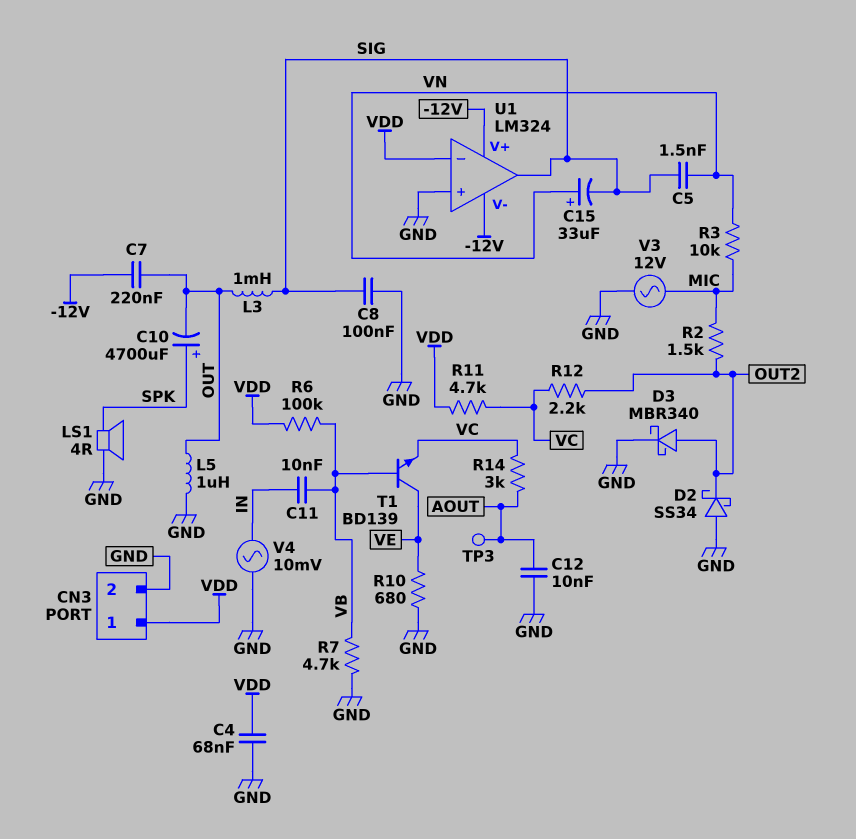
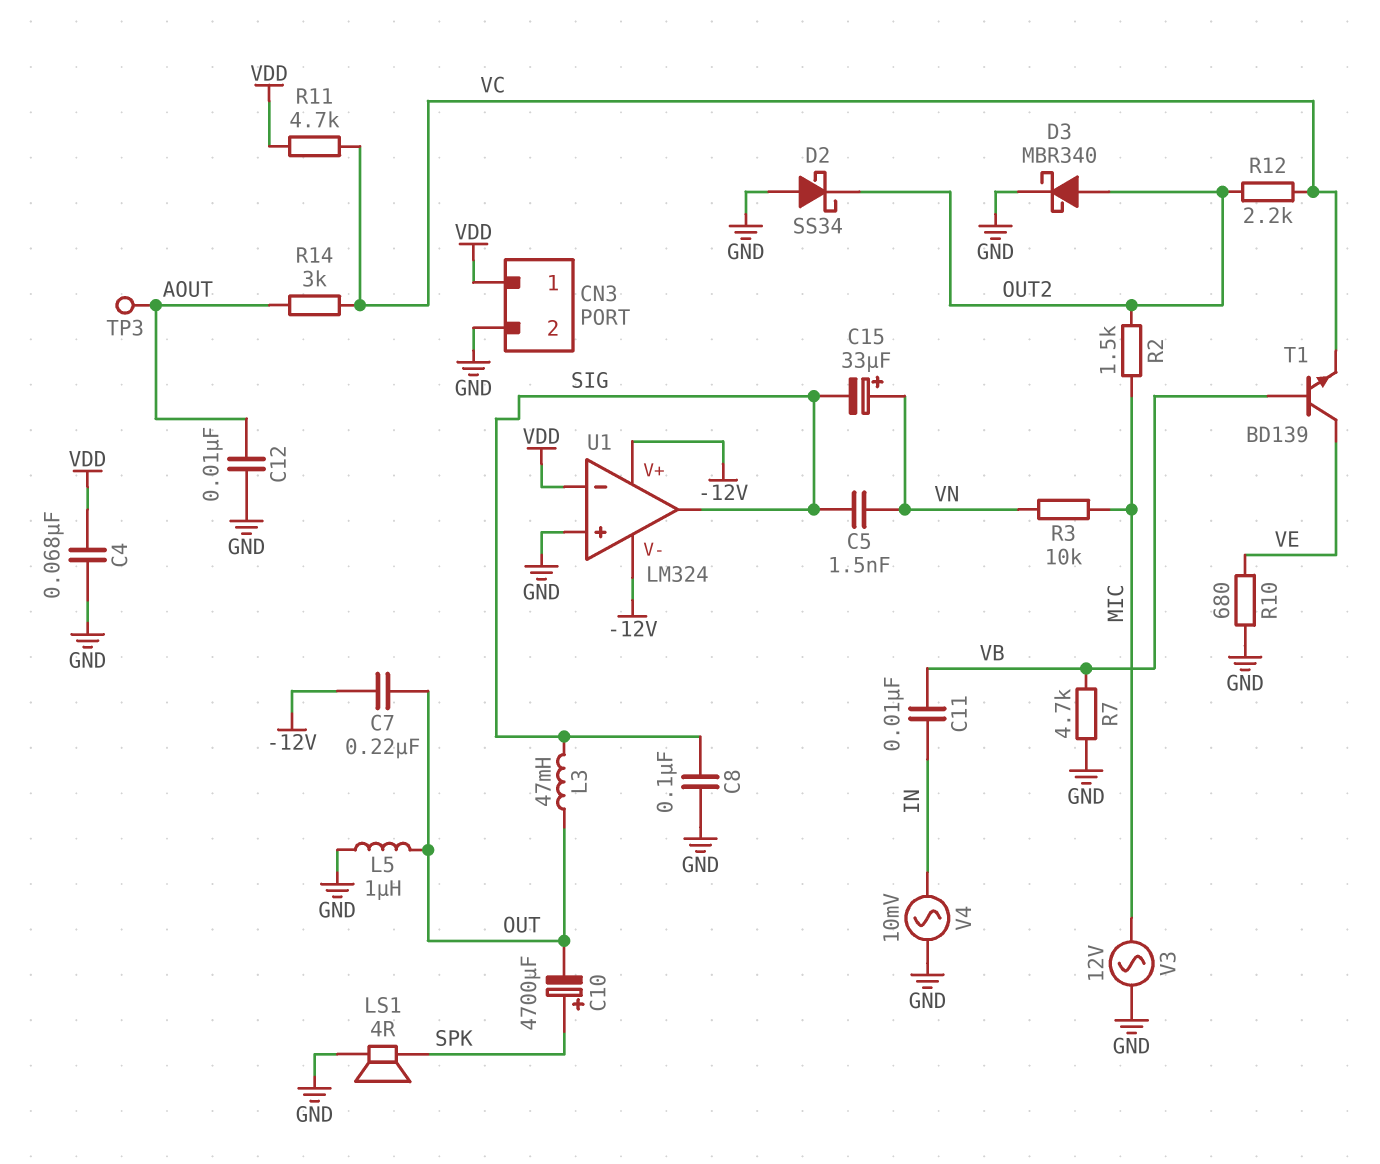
L3: 1mH (OUT, SIG) -> 47mH (OUT, SIG)
R6: 100k (VB, VDD) -> none

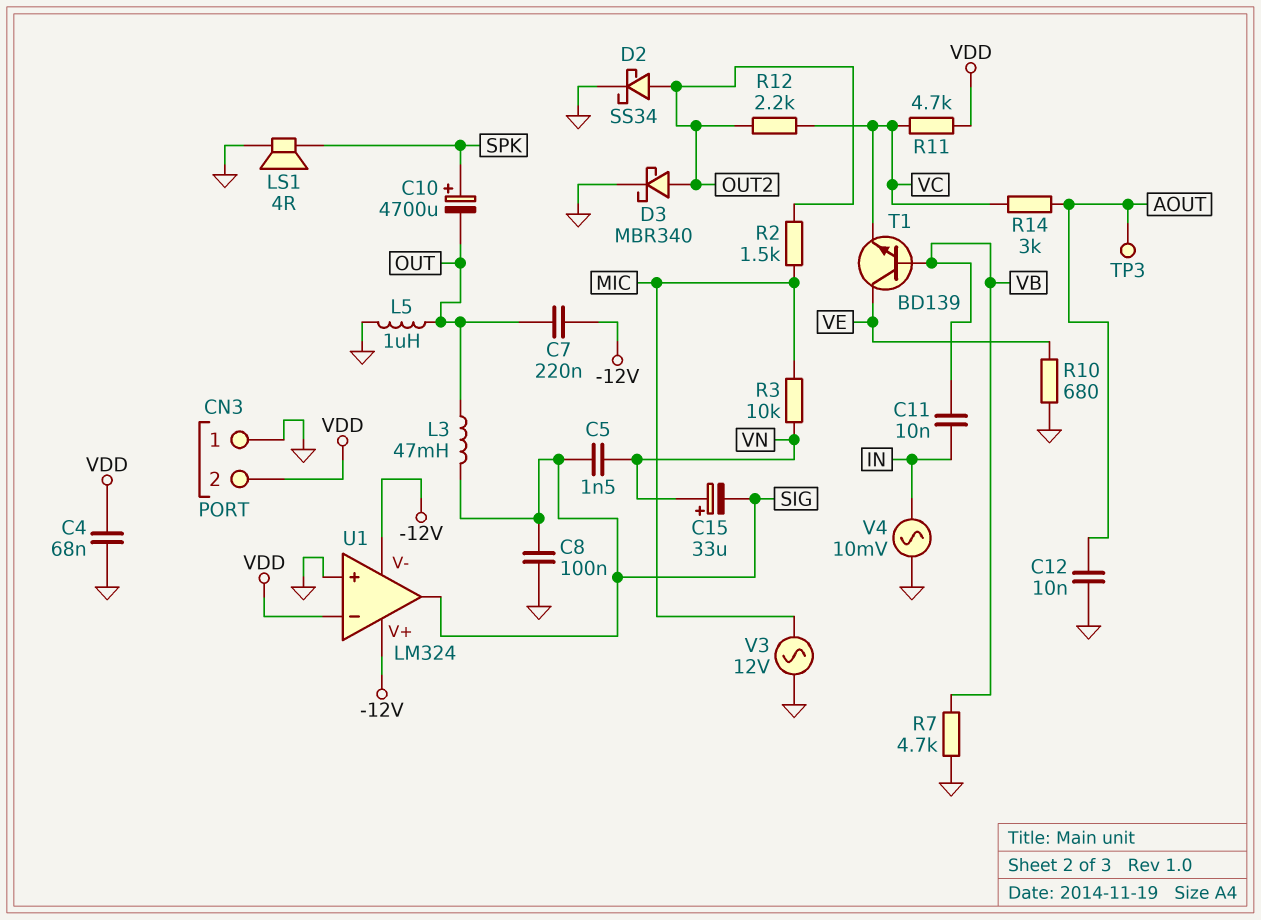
CN3 pin 1: VDD -> GND
CN3 pin 2: GND -> VDD
D2: schottky SS34 (A GND, K OUT2) -> schottky SS34 (A OUT2, K GND)

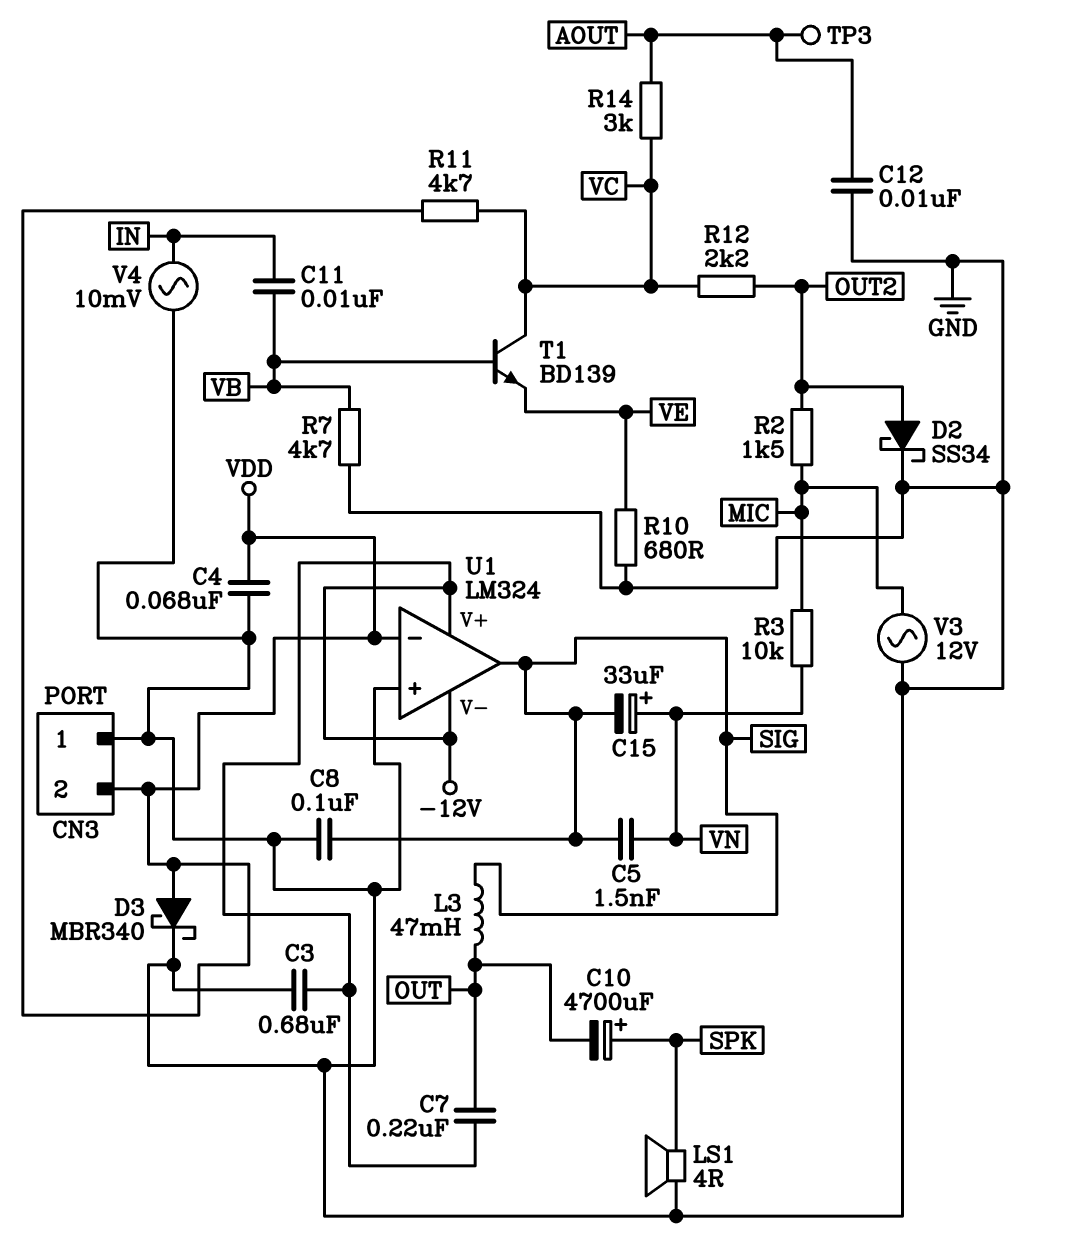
C3: none -> 680nF (-12V, GND)
D3: schottky MBR340 (A OUT2, K GND) -> schottky MBR340 (A VDD, K GND)
L5: 1uH (GND, OUT) -> none
T1: NPN BD139 (B VB, C VE, E VC) -> NPN BD139 (B VB, C VC, E VE)

